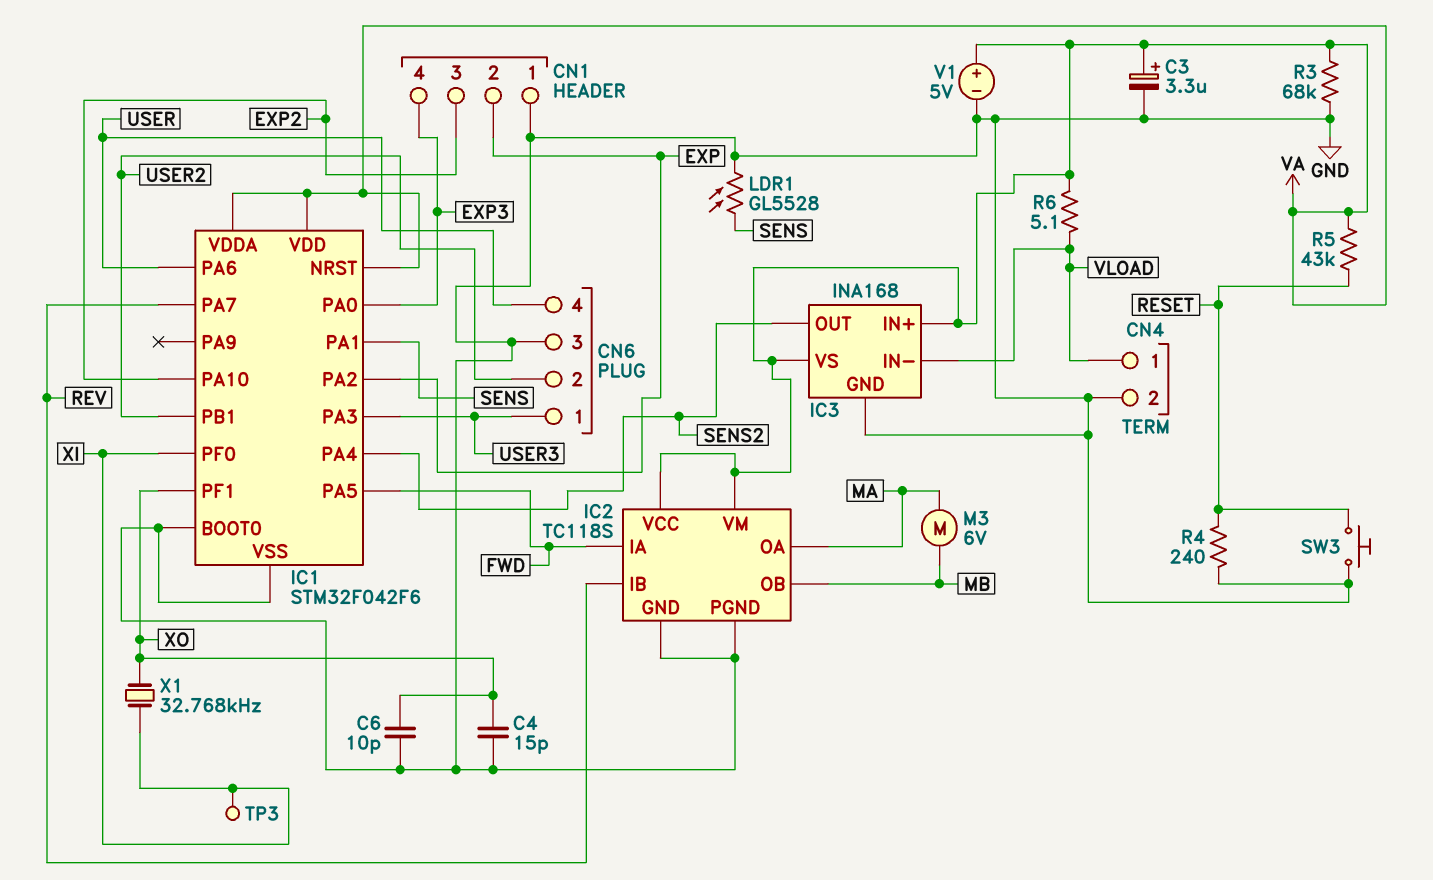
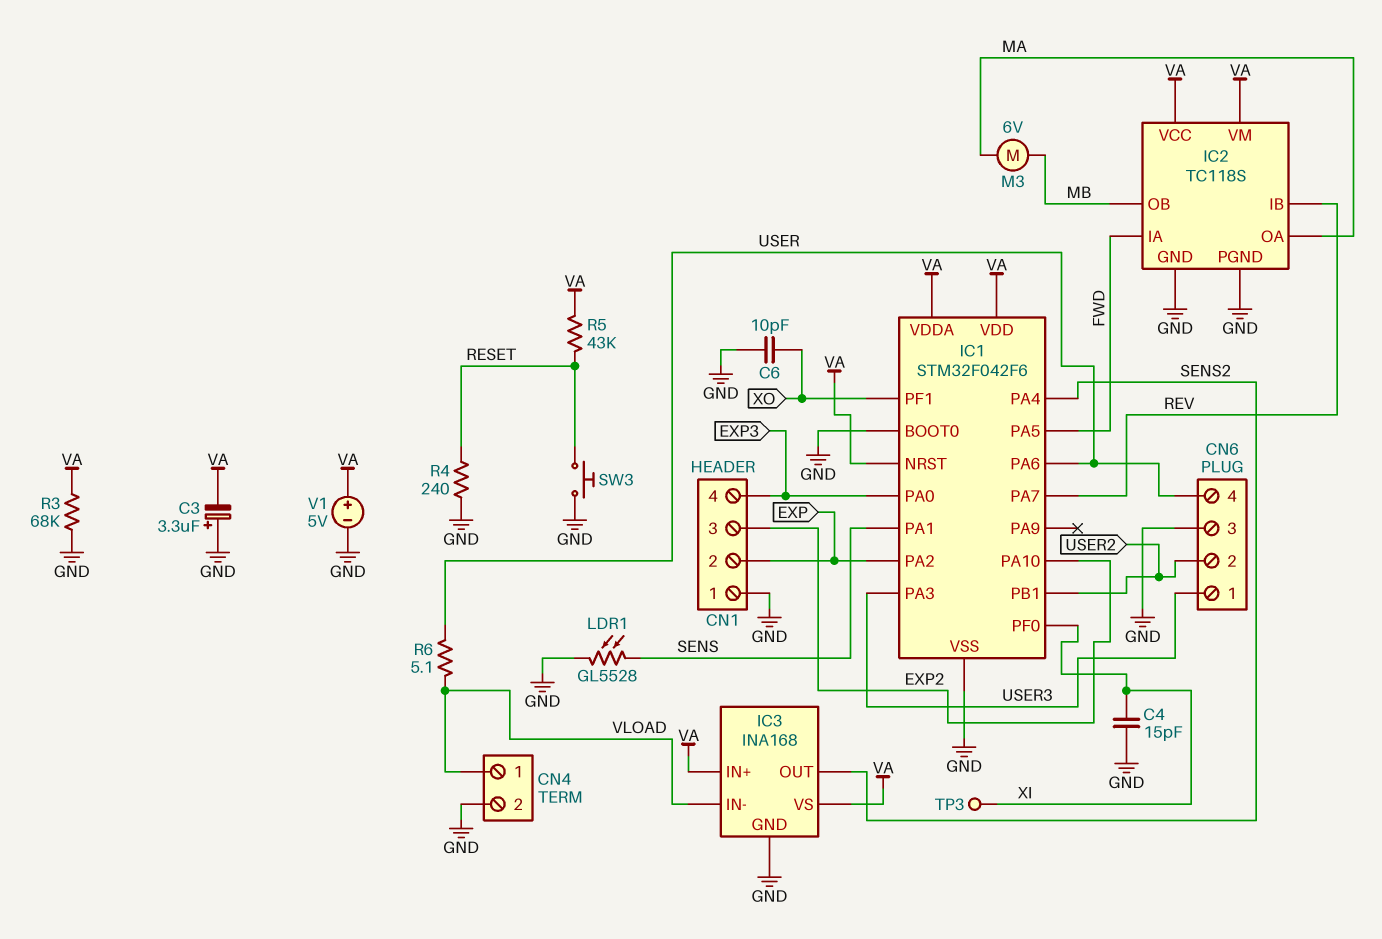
C3: 3.3uF (plus VA, minus GND) -> 3.3uF (plus GND, minus VA)
C4: 15pF (GND, XO) -> 15pF (GND, XI)
R6: 5.1 (VA, VLOAD) -> 5.1 (USER, VLOAD)
X1: 32.768kHz (XI, XO) -> none

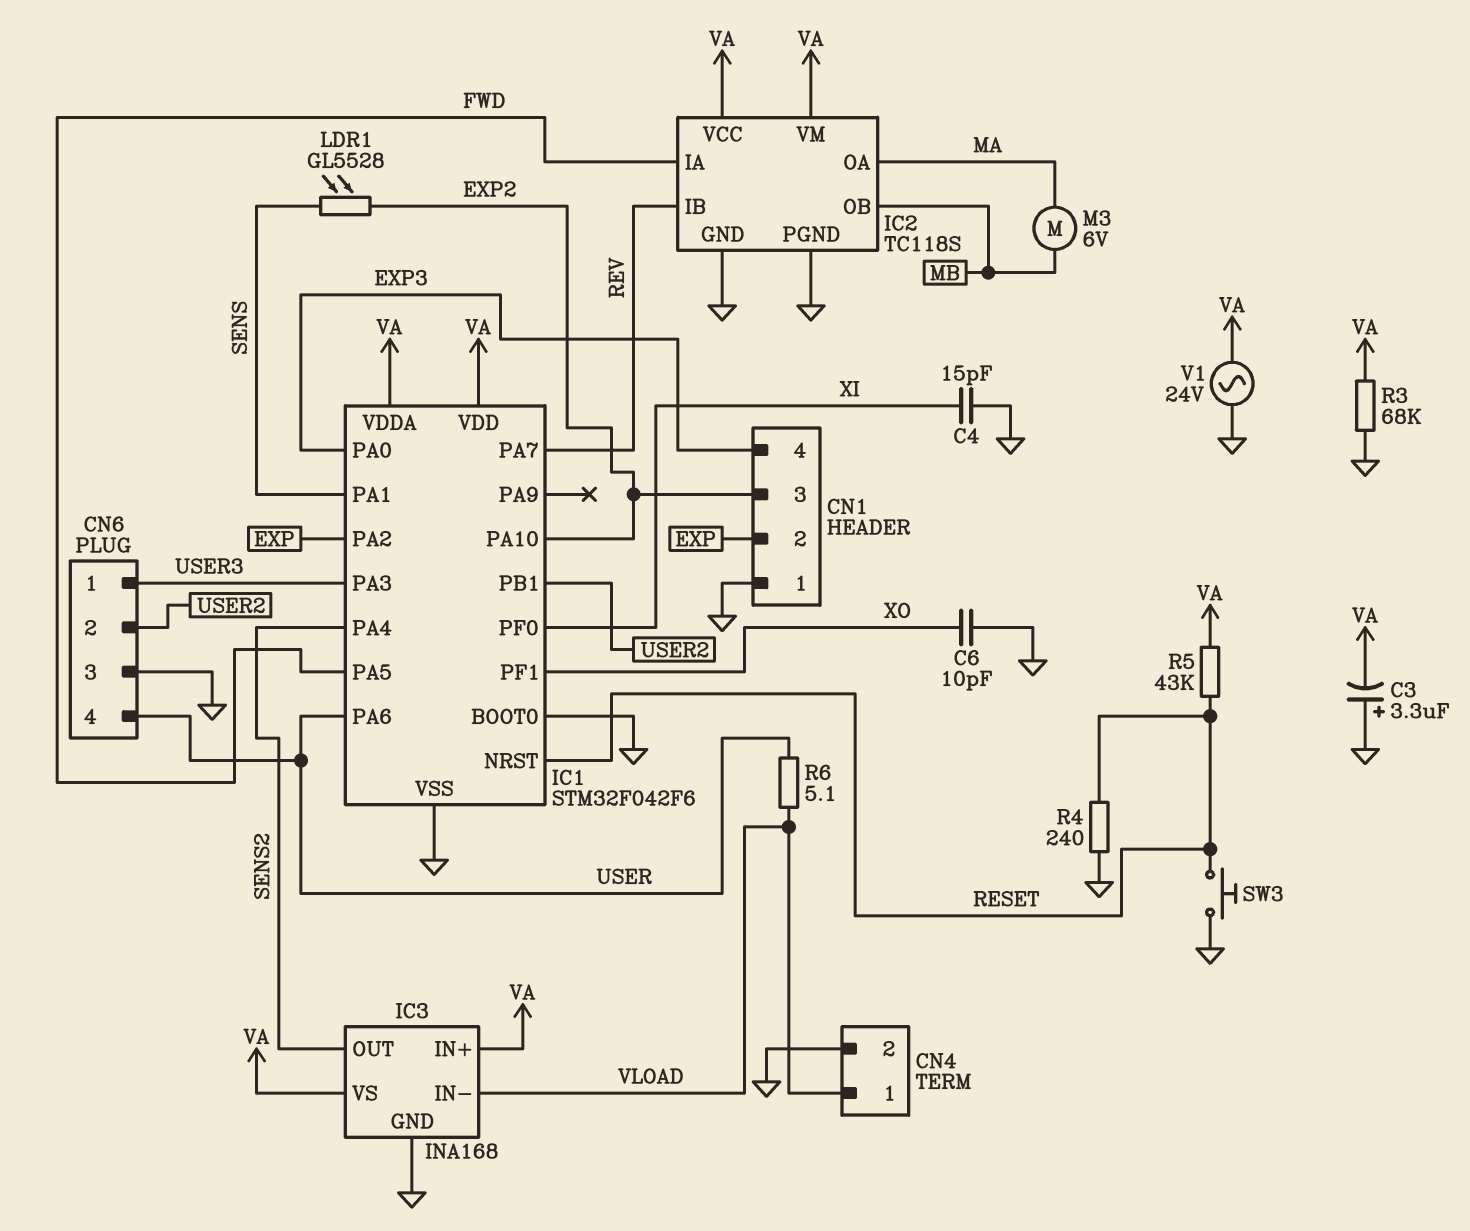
IC1 pin NRST: VA -> RESET
LDR1: GL5528 (GND, SENS) -> GL5528 (EXP2, SENS)
TP3: test point (XI) -> none
V1: 5V (plus VA, minus GND) -> AC 24V (GND, VA)

